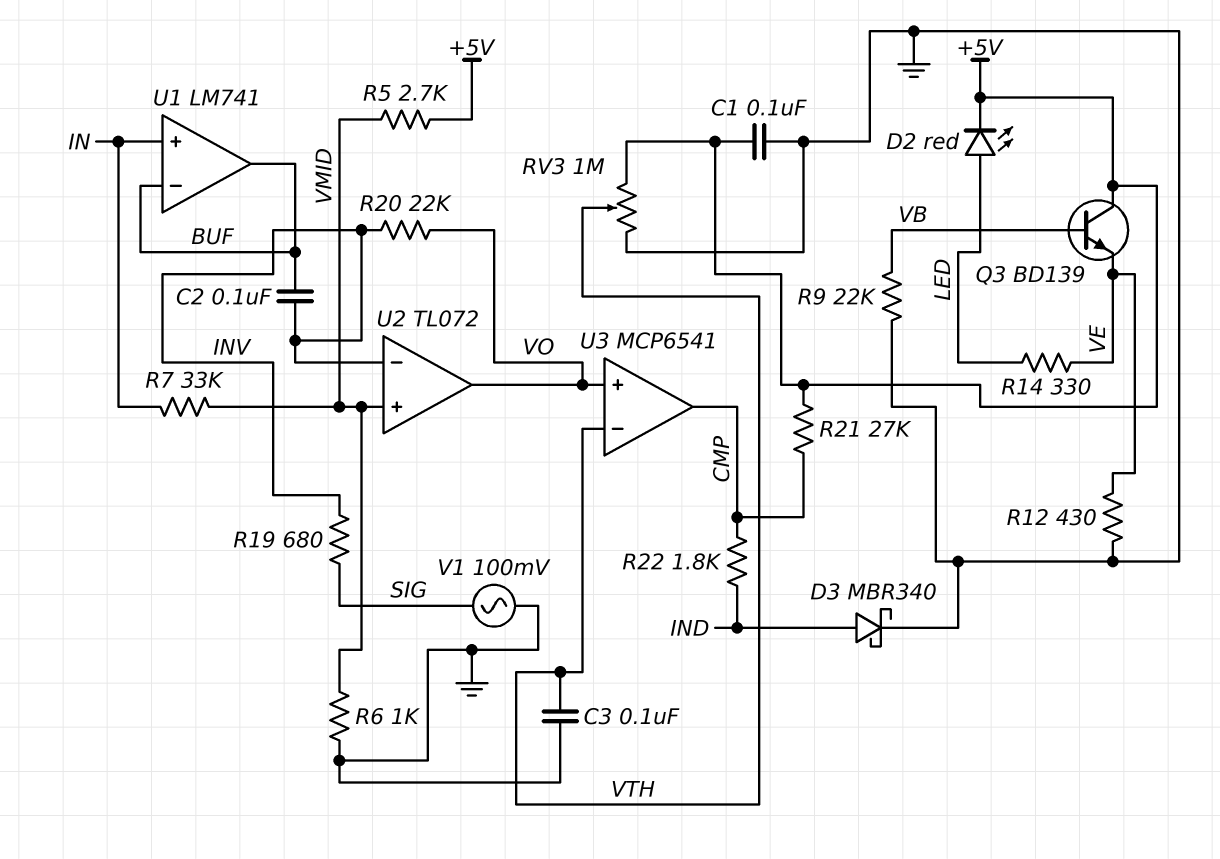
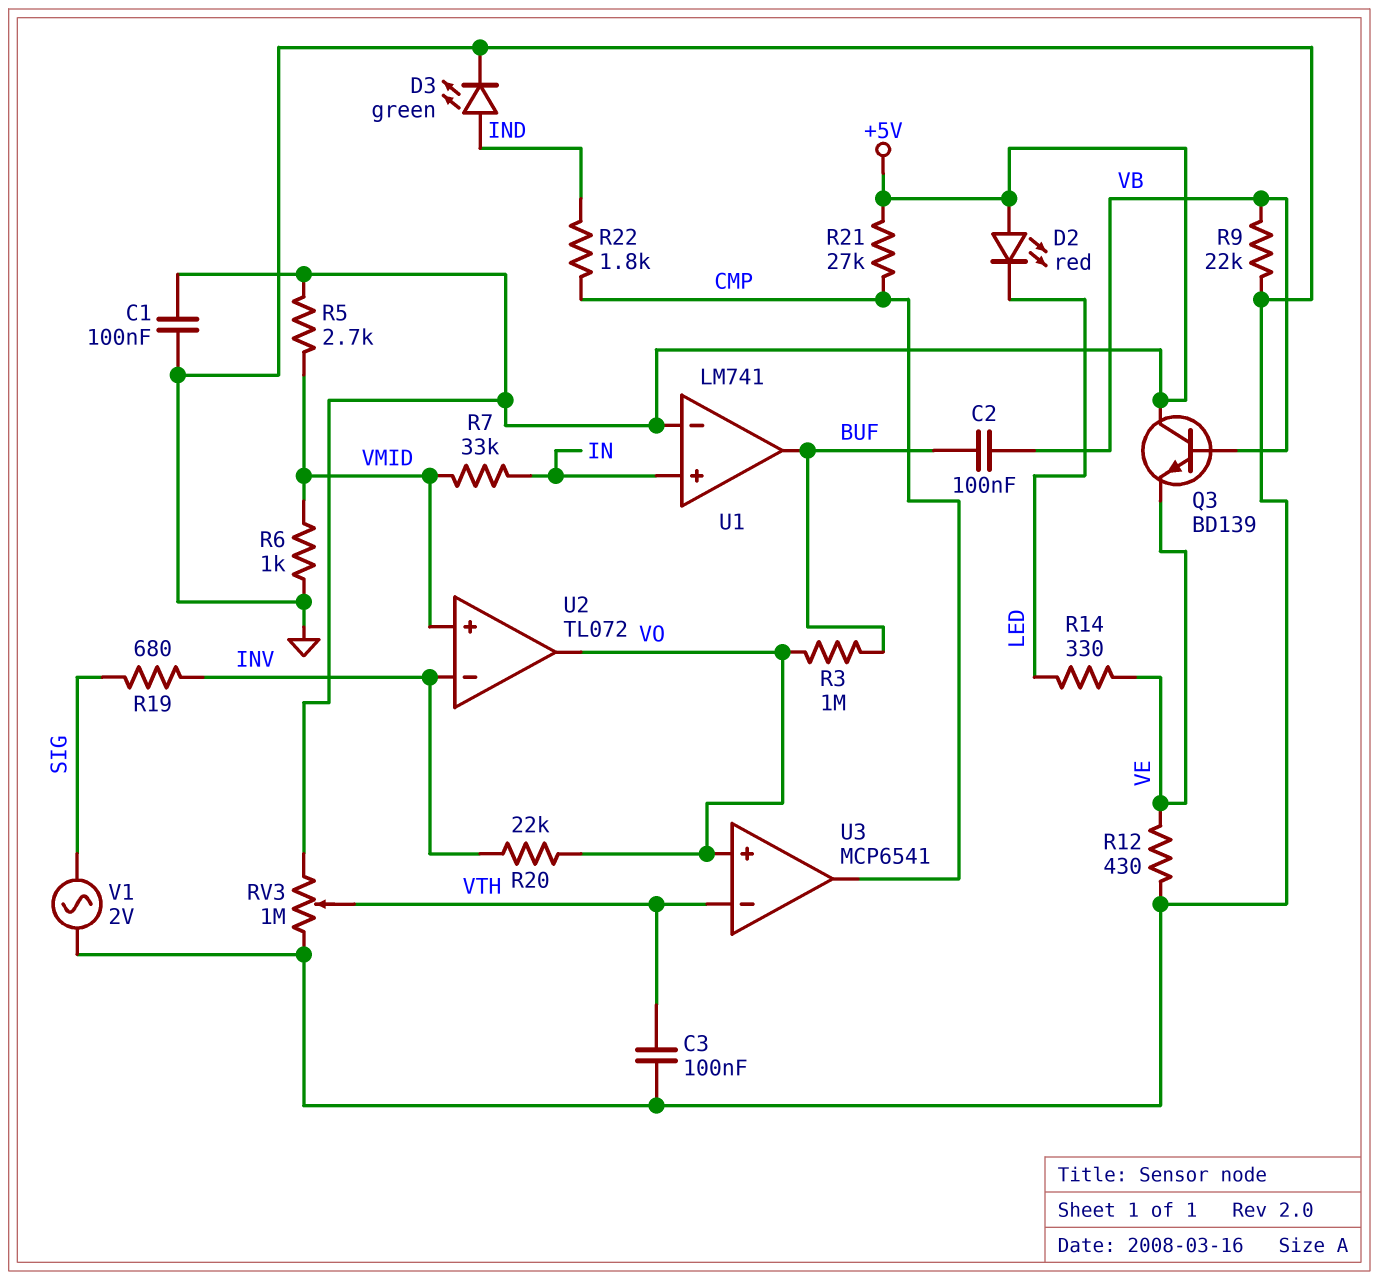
C2: 100nF (BUF, INV) -> 100nF (BUF, VB)
D2: LED red (A LED, K +5V) -> LED red (A +5V, K LED)
D3: schottky MBR340 (A IND, K GND) -> LED green (A IND, K GND)
R3: none -> 1M (BUF, VO)
U1 pin in-: BUF -> +5V
V1: AC 100mV (GND, SIG) -> AC 2V (GND, SIG)

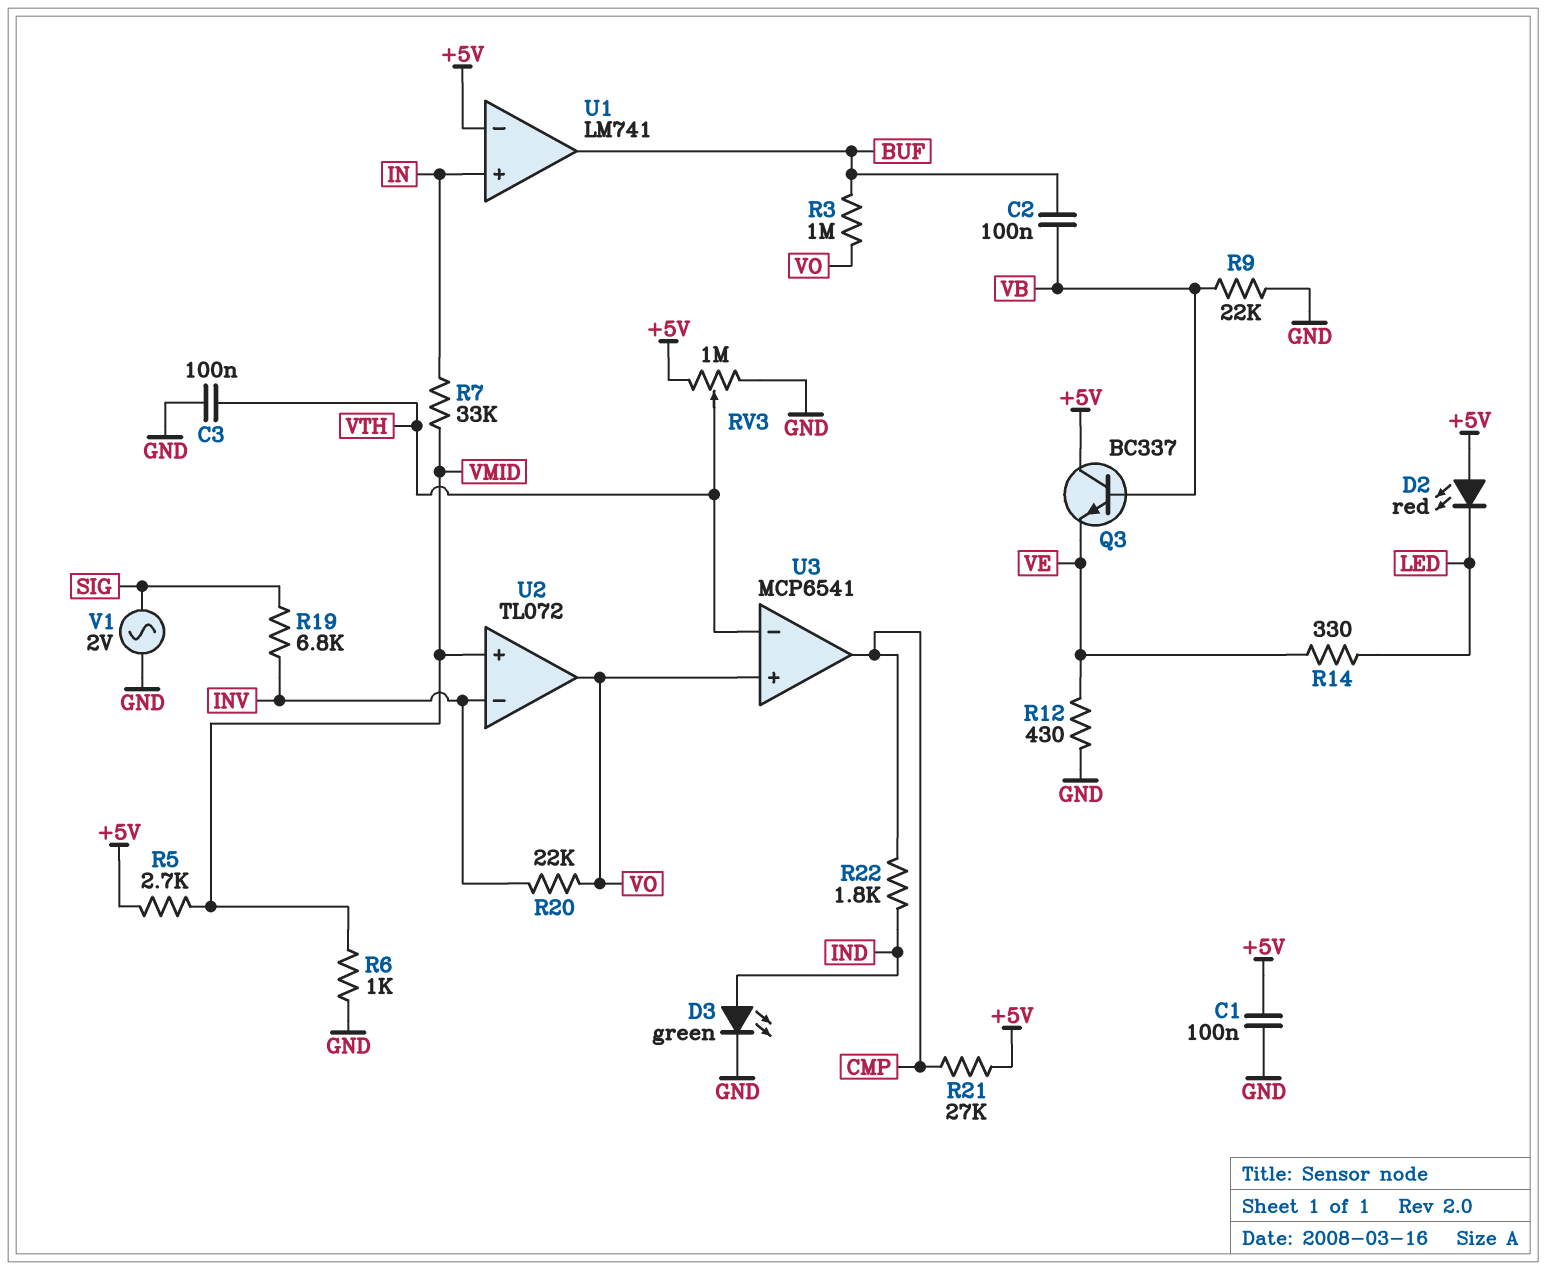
Q3: NPN BD139 (B VB, C +5V, E VE) -> NPN BC337 (B VB, C +5V, E VE)
R19: 680 (INV, SIG) -> 6.8k (INV, SIG)

